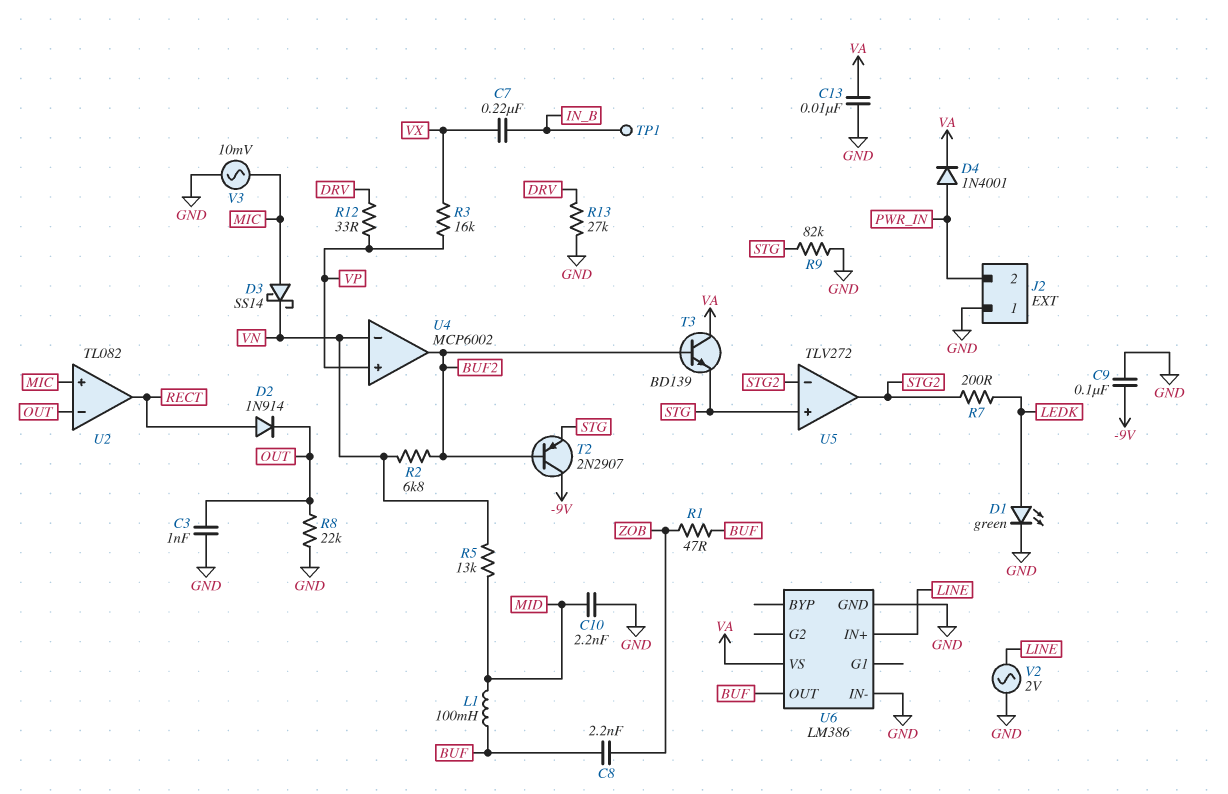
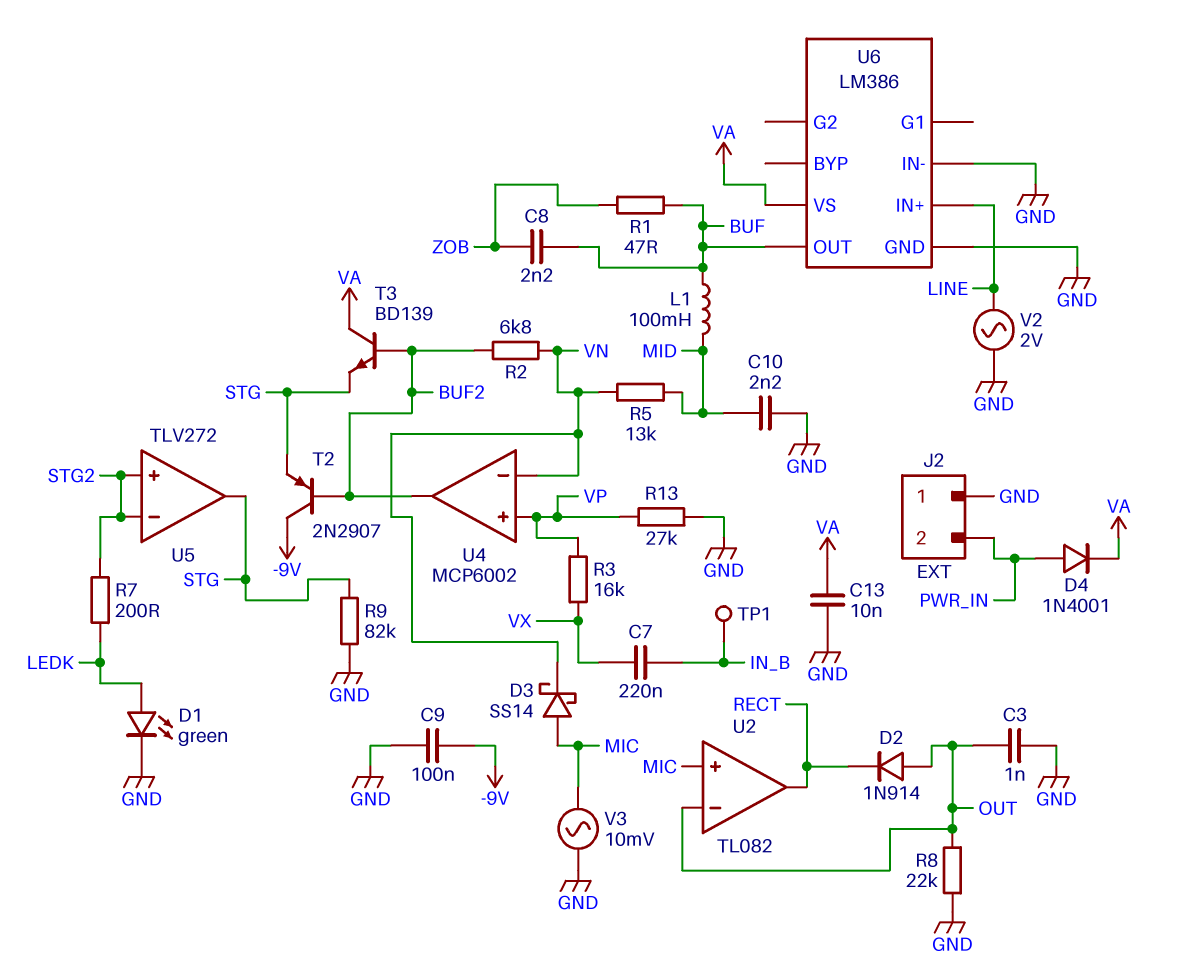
D2: diode 1N914 (A RECT, K OUT) -> diode 1N914 (A OUT, K RECT)
R12: 33 (DRV, VP) -> none
R13: 27k (DRV, GND) -> 27k (GND, VP)
U5 pin in+: STG -> STG2
U5 pin out: STG2 -> STG

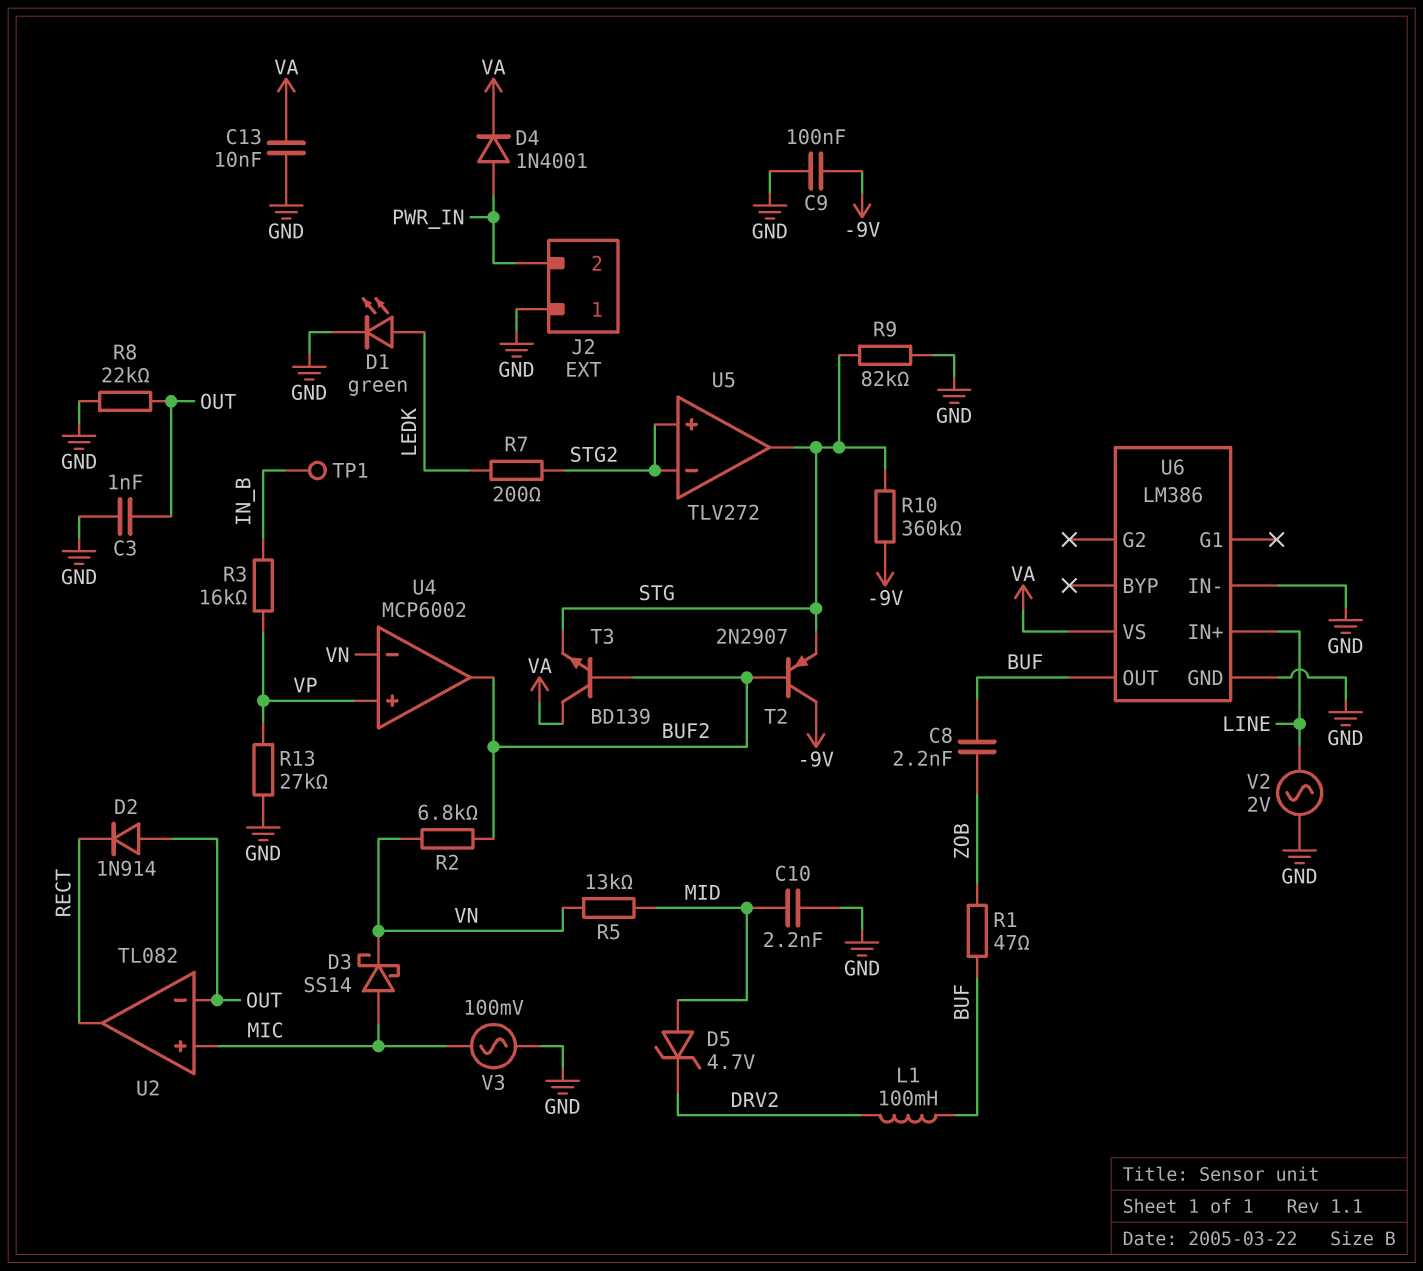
C7: 220nF (IN_B, VX) -> none
D5: none -> zener 4.7V (A MID, K DRV2)
L1: 100mH (BUF, MID) -> 100mH (BUF, DRV2)
R3: 16k (VP, VX) -> 16k (IN_B, VP)
R10: none -> 360k (-9V, STG)
V3: AC 10mV (GND, MIC) -> AC 100mV (GND, MIC)

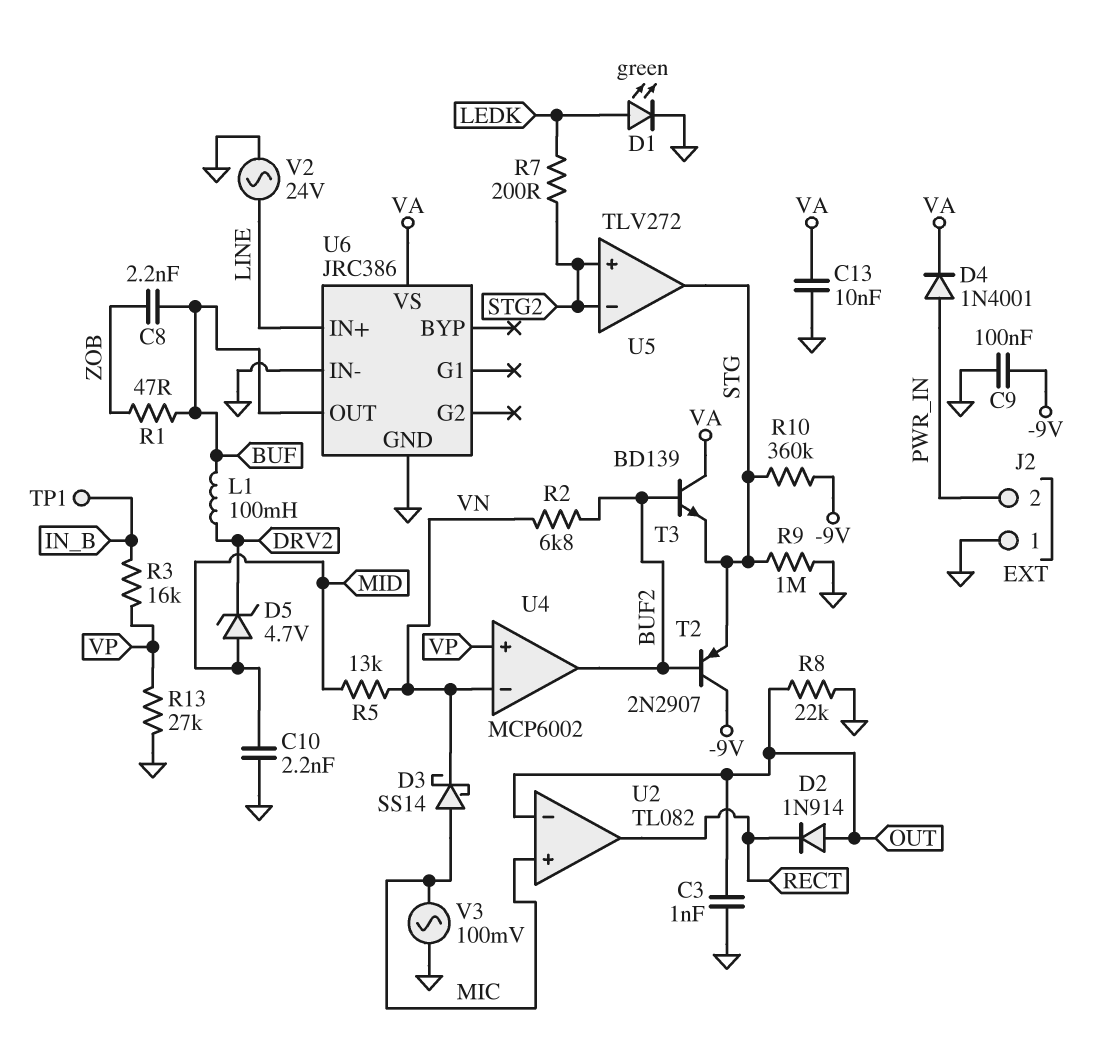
R9: 82k (GND, STG) -> 1M (GND, STG)
U6: LM386 -> JRC386
V2: AC 2V (GND, LINE) -> AC 24V (GND, LINE)

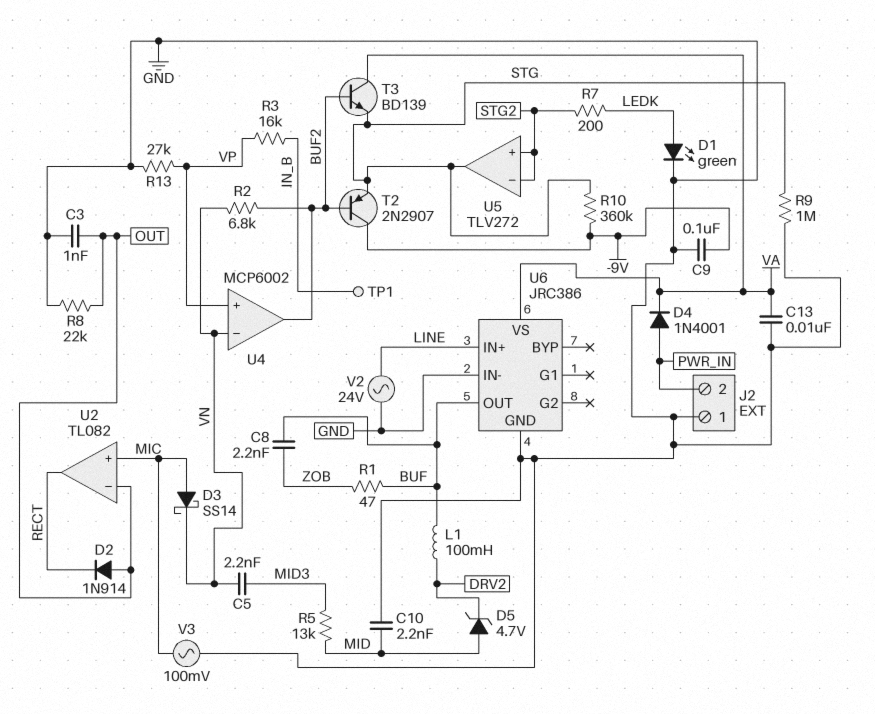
C5: none -> 2.2nF (MID3, VN)
R5: 13k (MID, VN) -> 13k (MID, MID3)

